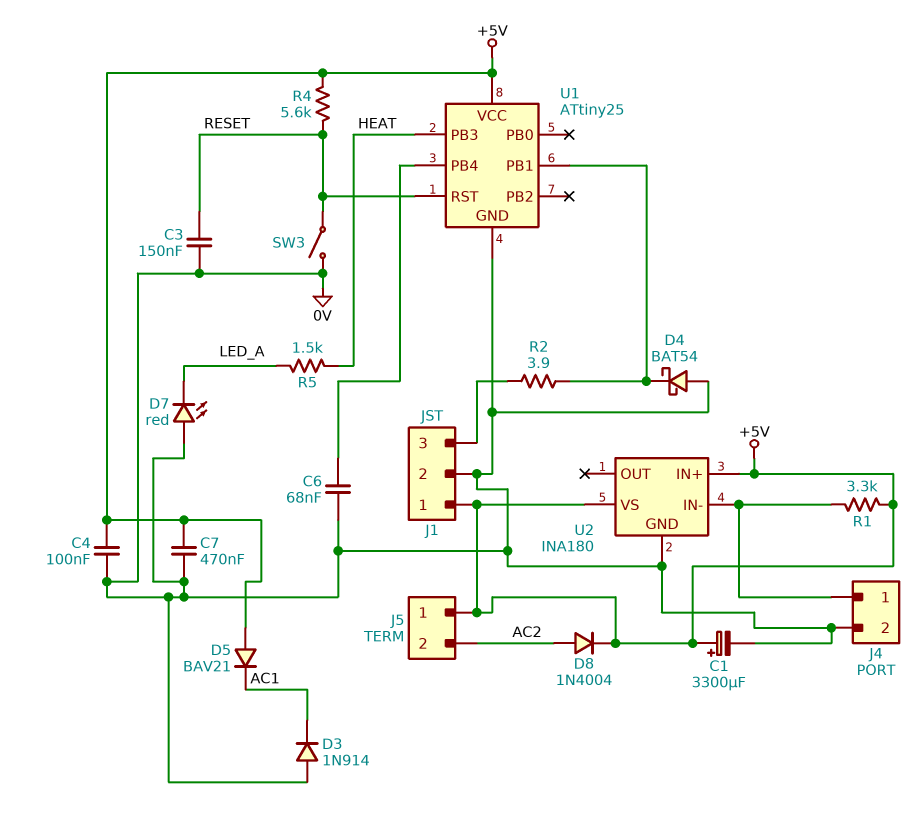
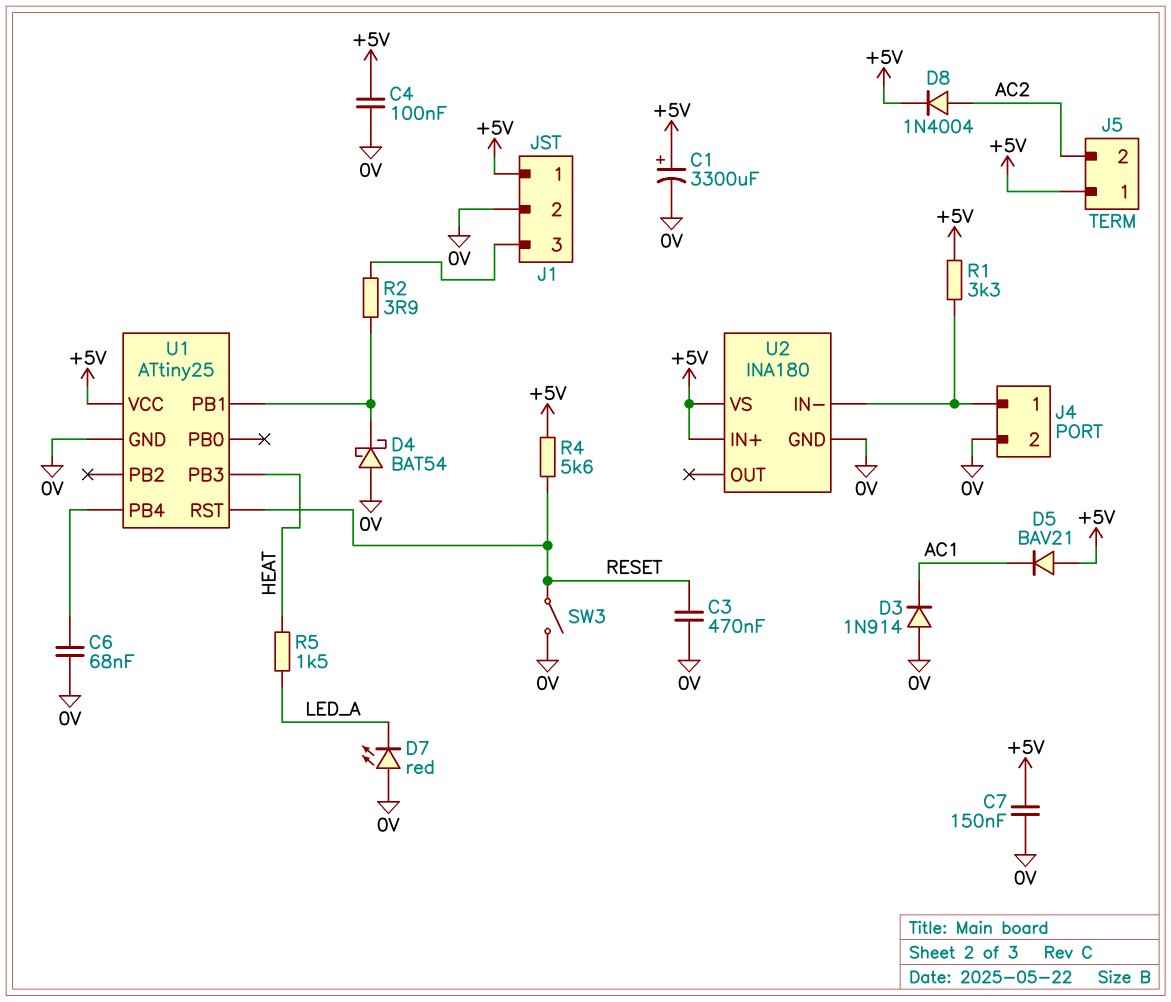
C3: 150nF (0V, RESET) -> 470nF (0V, RESET)
C7: 470nF (+5V, 0V) -> 150nF (+5V, 0V)

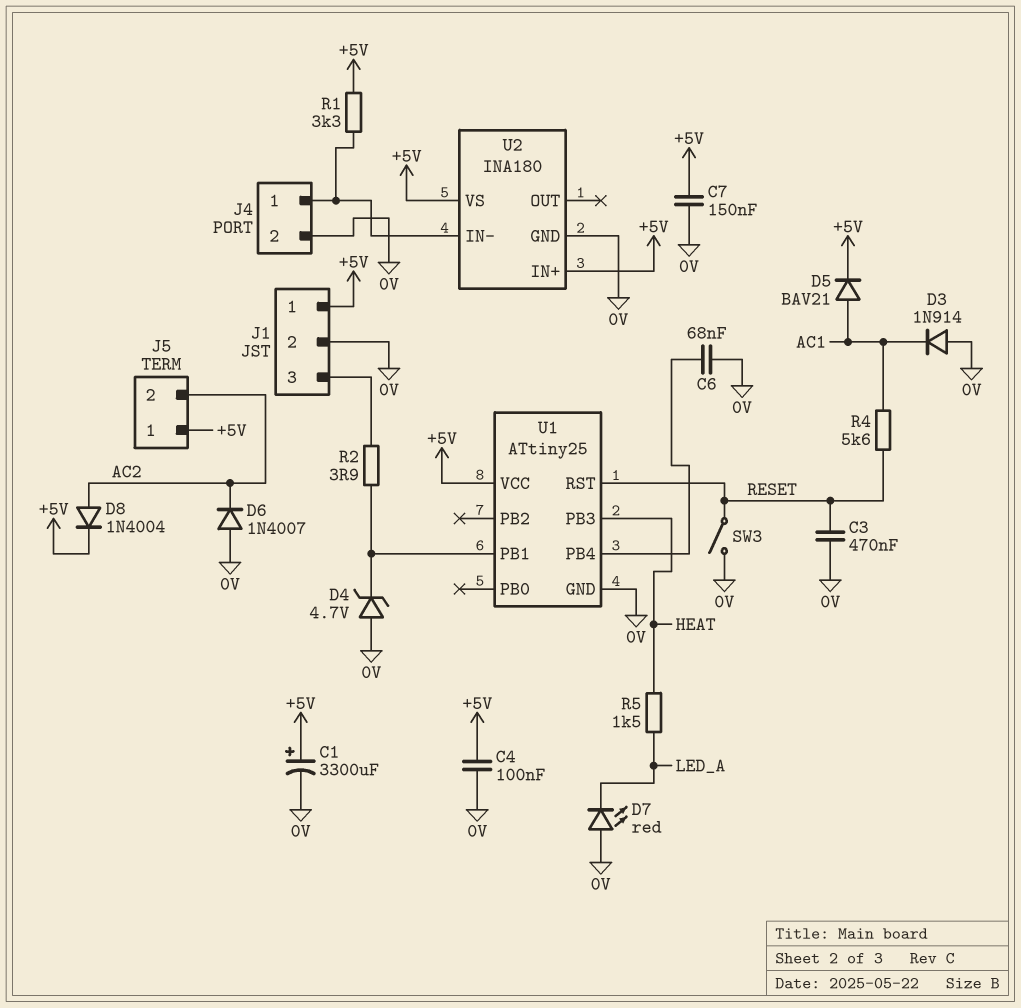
D4: schottky BAT54 (A 0V, K U1/PB1) -> zener 4.7V (A 0V, K U1/PB1)
D5: diode BAV21 (A +5V, K AC1) -> diode BAV21 (A AC1, K +5V)
D6: none -> diode 1N4007 (A 0V, K AC2)
R4: 5.6k (+5V, RESET) -> 5.6k (AC1, RESET)

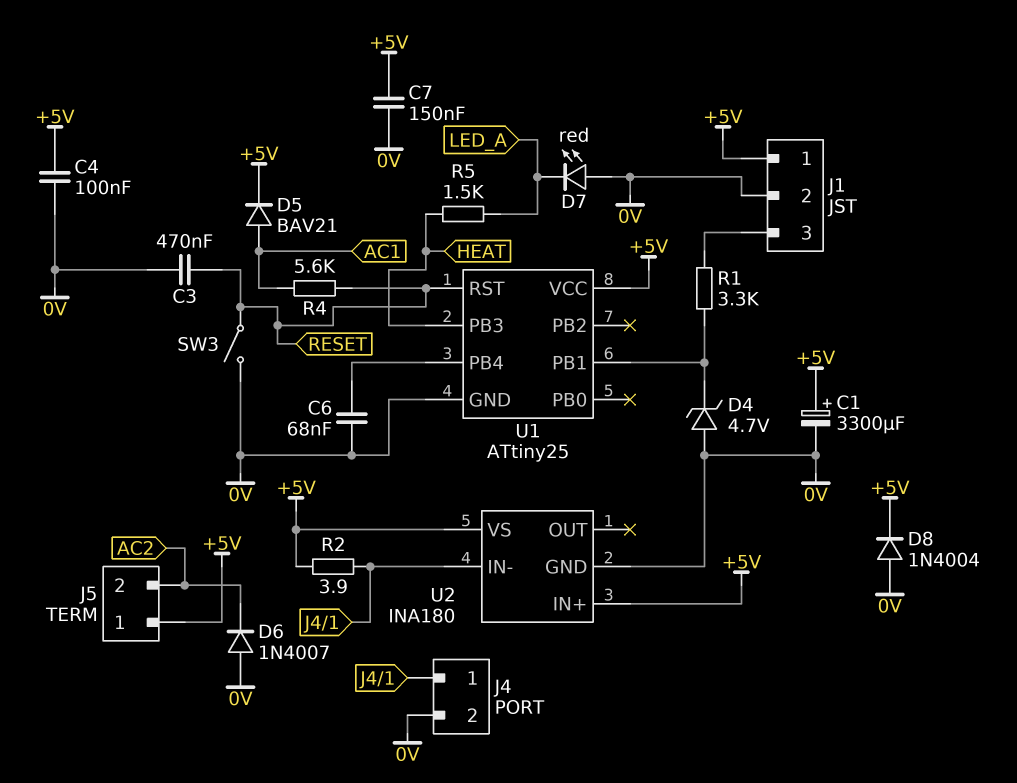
D3: diode 1N914 (A 0V, K AC1) -> none
D8: diode 1N4004 (A AC2, K +5V) -> diode 1N4004 (A 0V, K +5V)
R1: 3.3k (+5V, J4/1) -> 3.3k (J1/3, U1/PB1)
R2: 3.9 (J1/3, U1/PB1) -> 3.9 (+5V, J4/1)

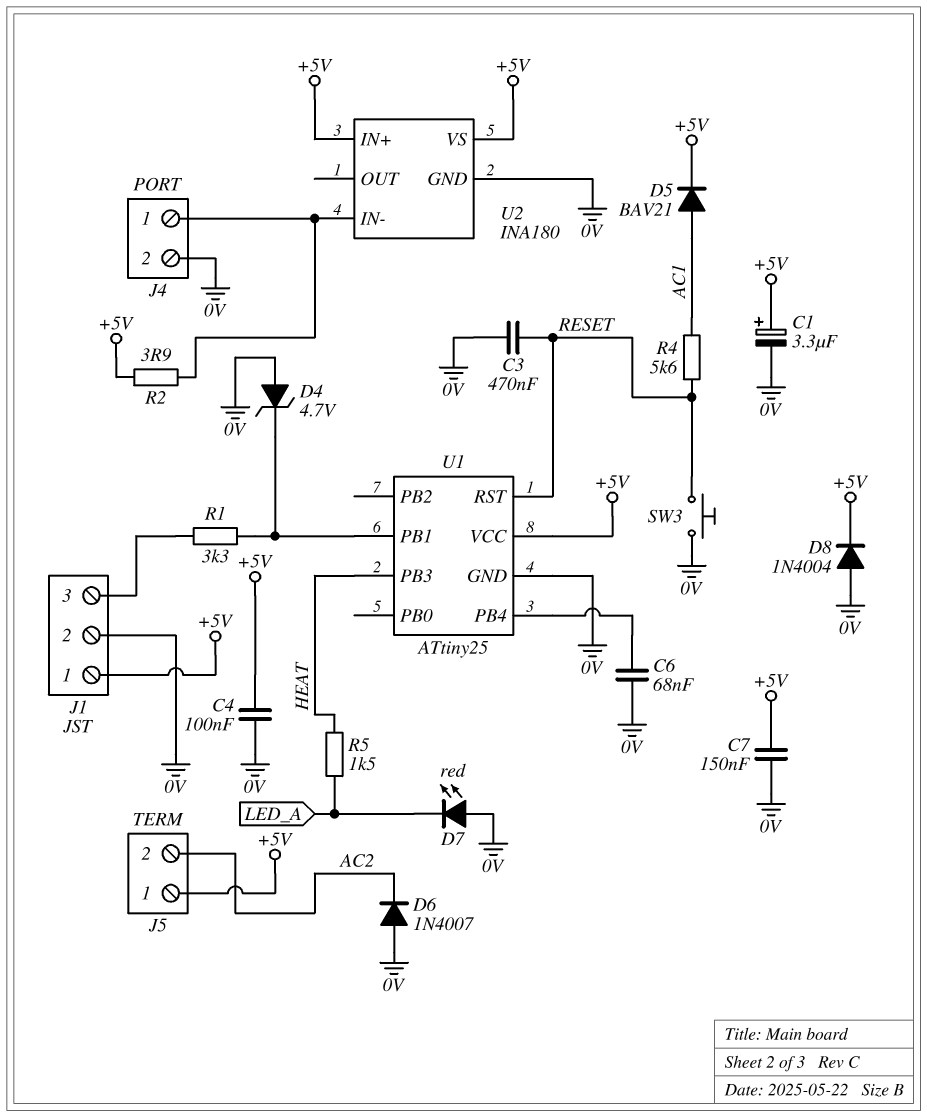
C1: 3300uF (plus +5V, minus 0V) -> 3.3uF (plus +5V, minus 0V)
SW3: switch (0V, RESET) -> button (0V, RESET)

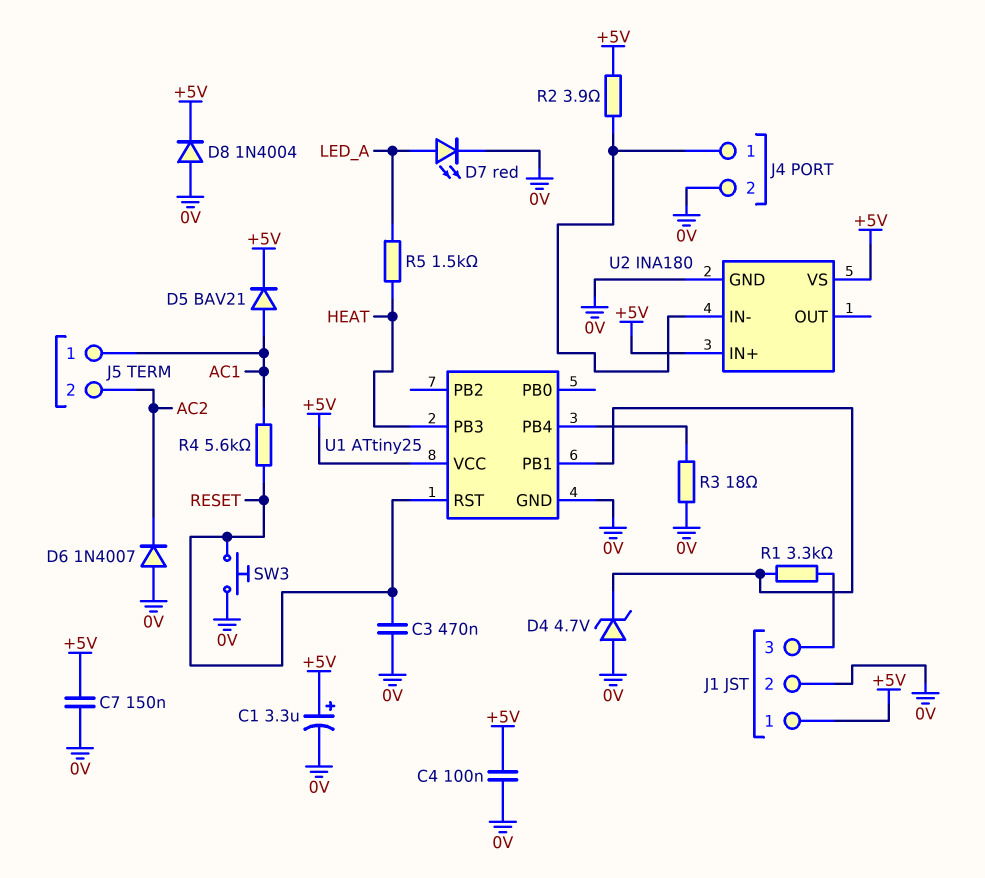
C6: 68nF (0V, U1/PB4) -> none
D7: LED red (A 0V, K LED_A) -> LED red (A LED_A, K 0V)
J5 pin 1: +5V -> AC1
R3: none -> 18 (0V, U1/PB4)

